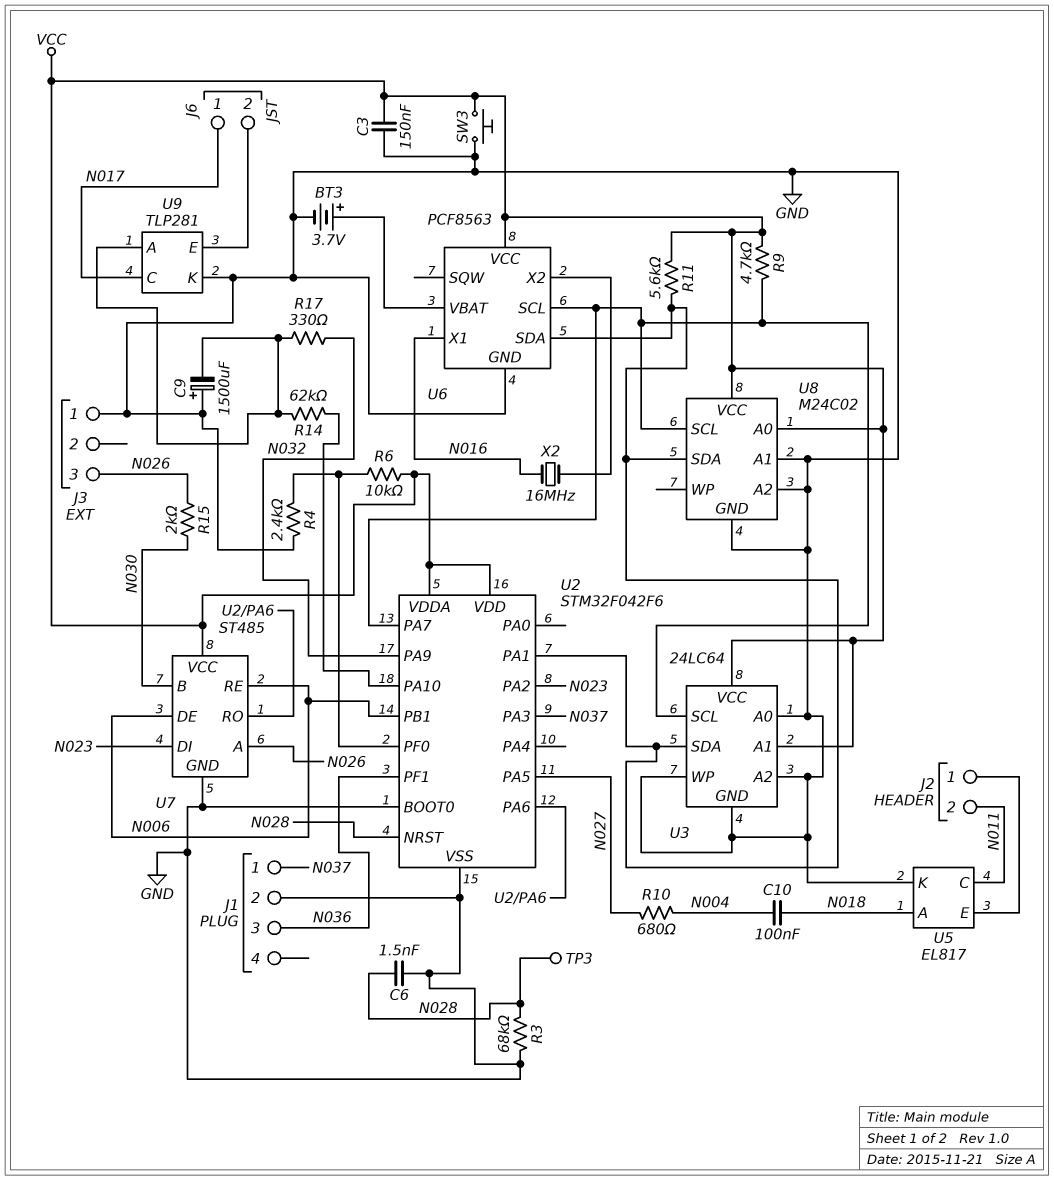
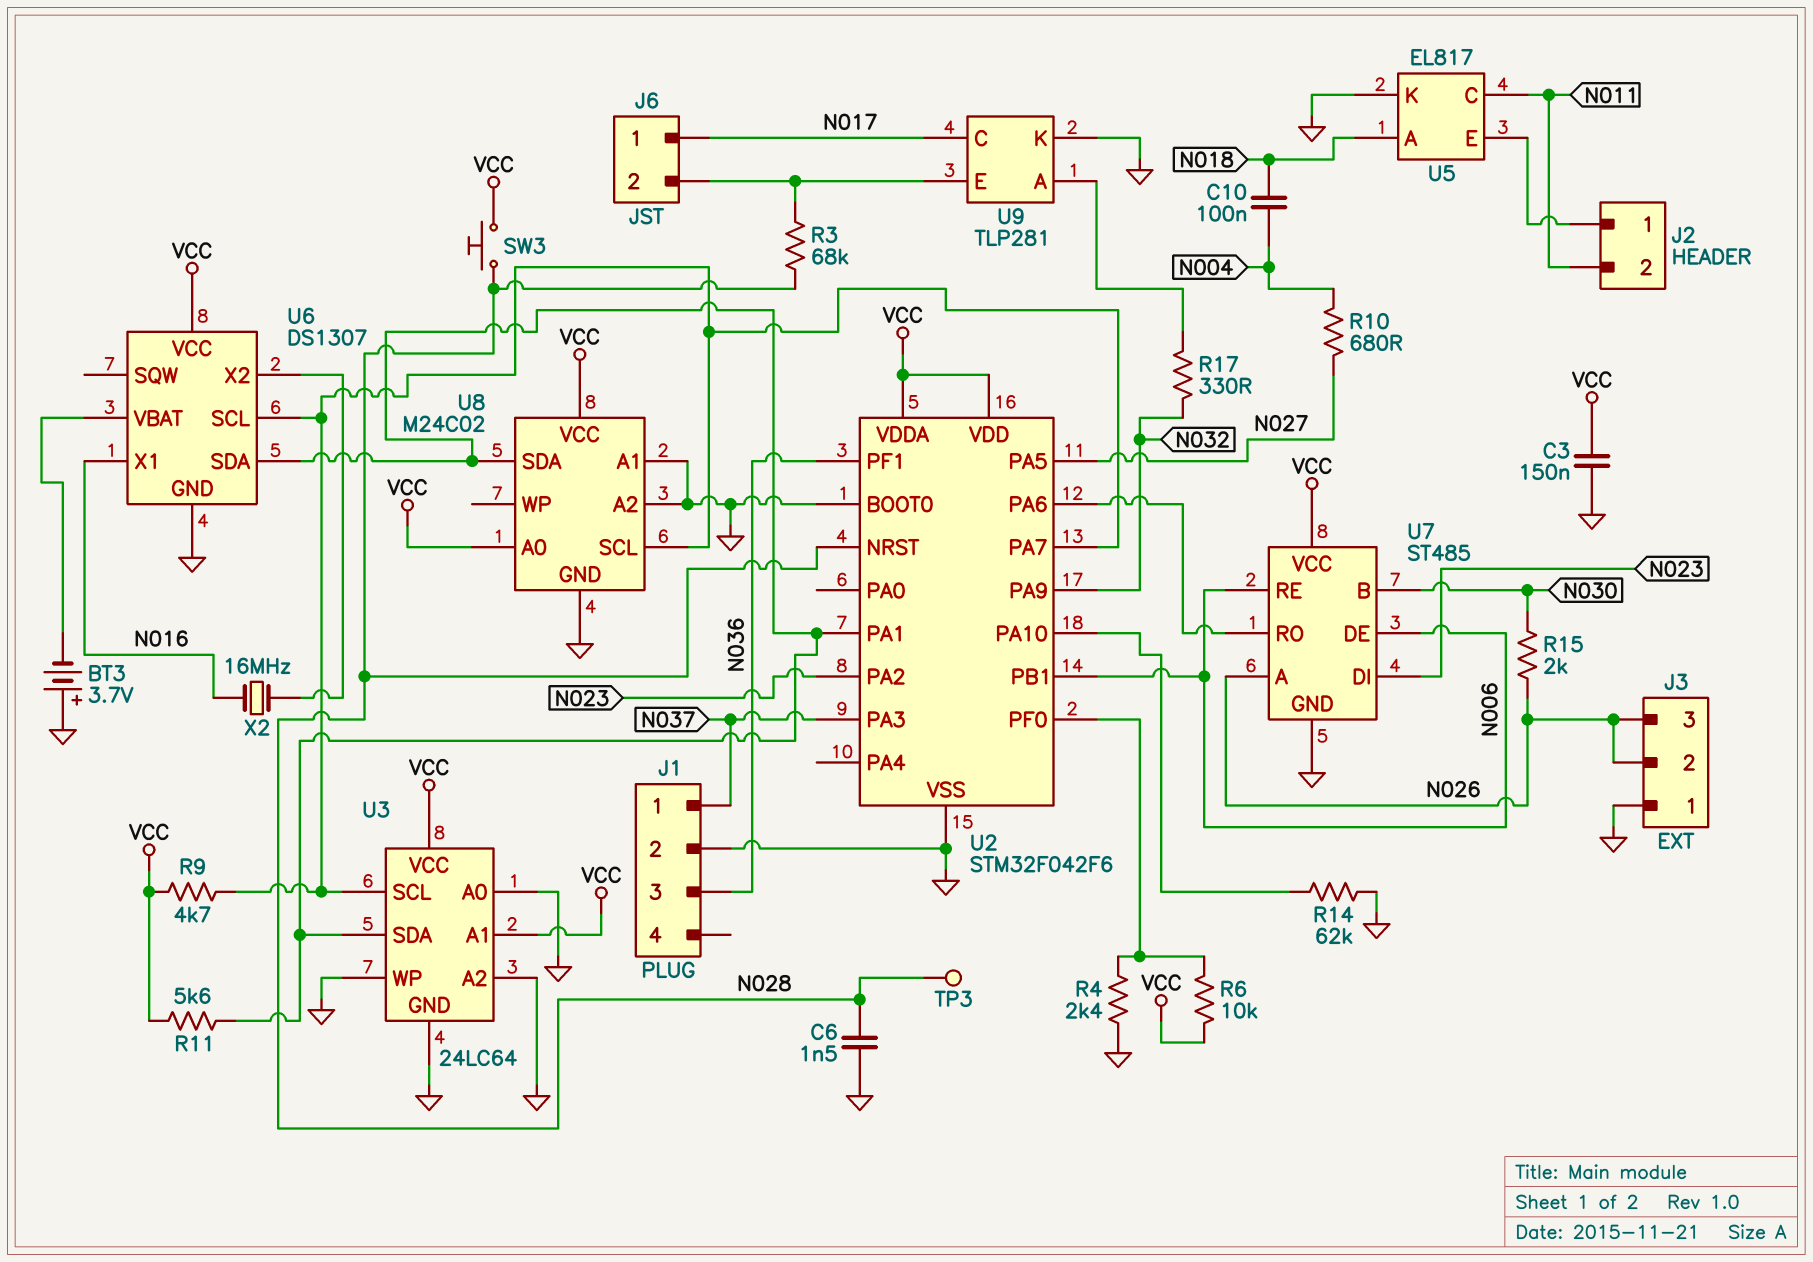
BT3: 3.7V (plus U6/VBAT, minus GND) -> 3.7V (plus GND, minus U6/VBAT)
C9: 1500uF (plus GND, minus U9/A) -> none
J3 pin 2: none -> N026
R3: 68k (GND, N028) -> 68k (J6/2, N028)
R14: 62k (U2/PA10, U9/A) -> 62k (GND, U2/PA10)
SW3: button (GND, VCC) -> button (N028, VCC)
U6: PCF8563 -> DS1307

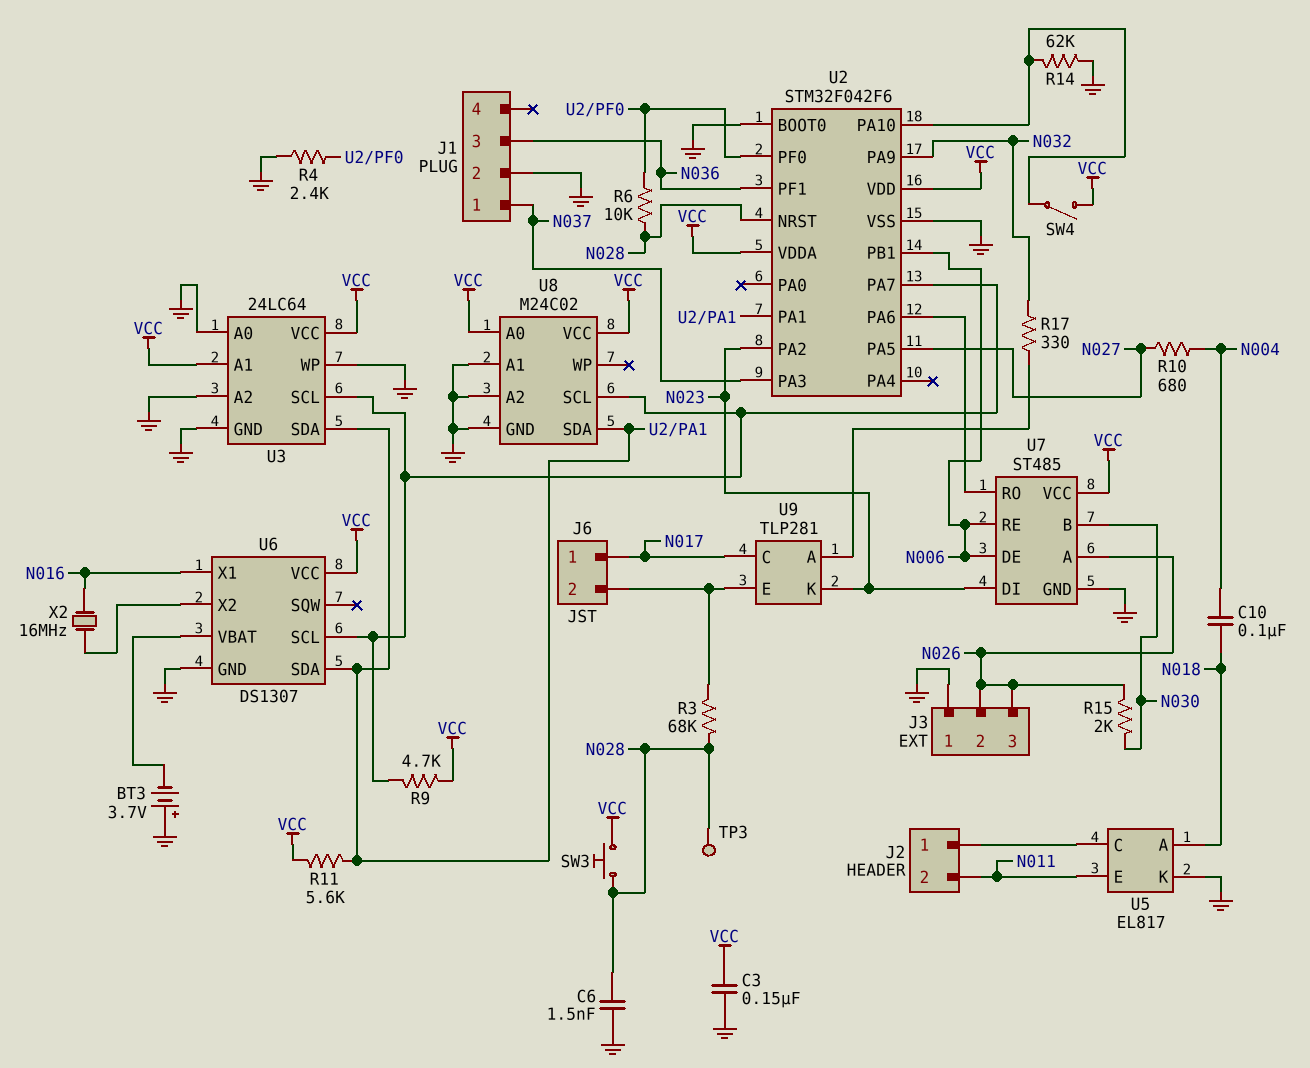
R6: 10k (U2/PF0, VCC) -> 10k (N028, U2/PF0)
SW4: none -> switch (U2/PA10, VCC)
U5 pin C: N011 -> J2/1
U5 pin E: J2/1 -> N011
U9 pin K: GND -> N023

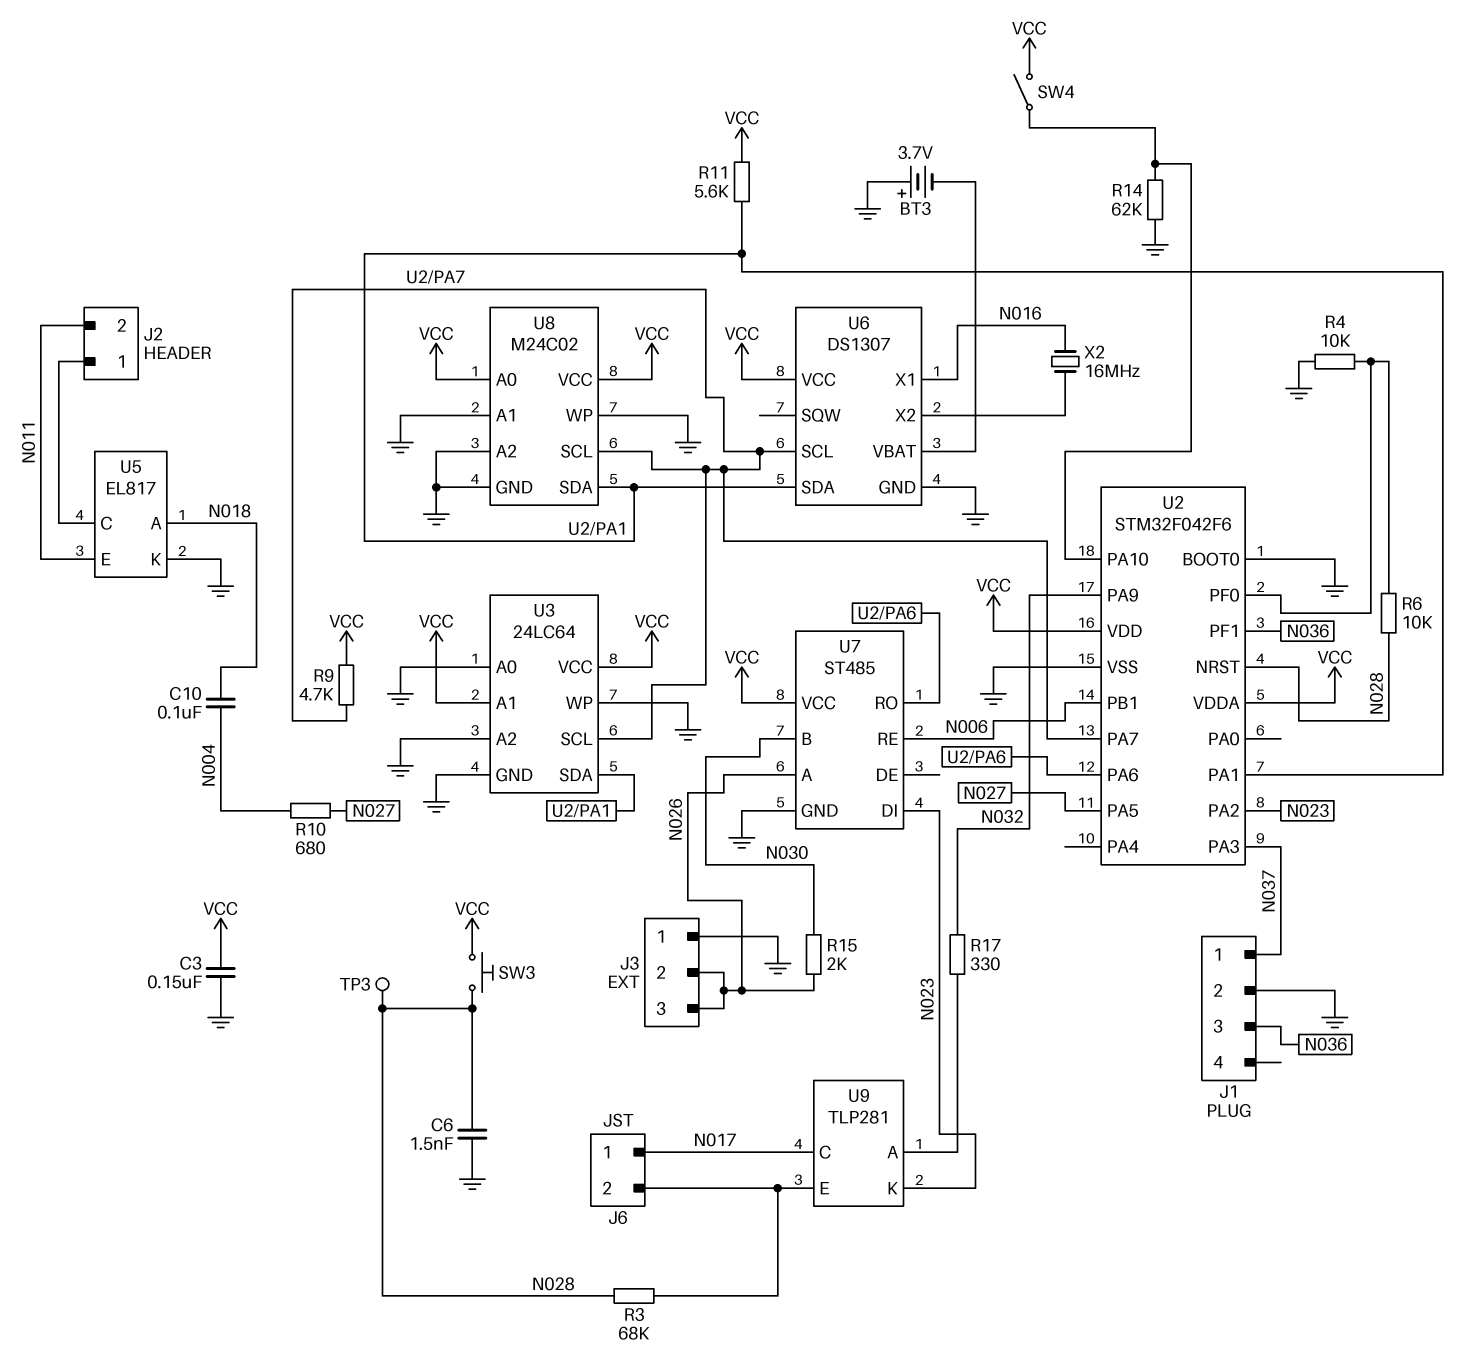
R4: 2.4k (GND, U2/PF0) -> 10k (GND, U2/PF0)
U7 pin DE: N006 -> none
U8 pin WP: none -> GND

